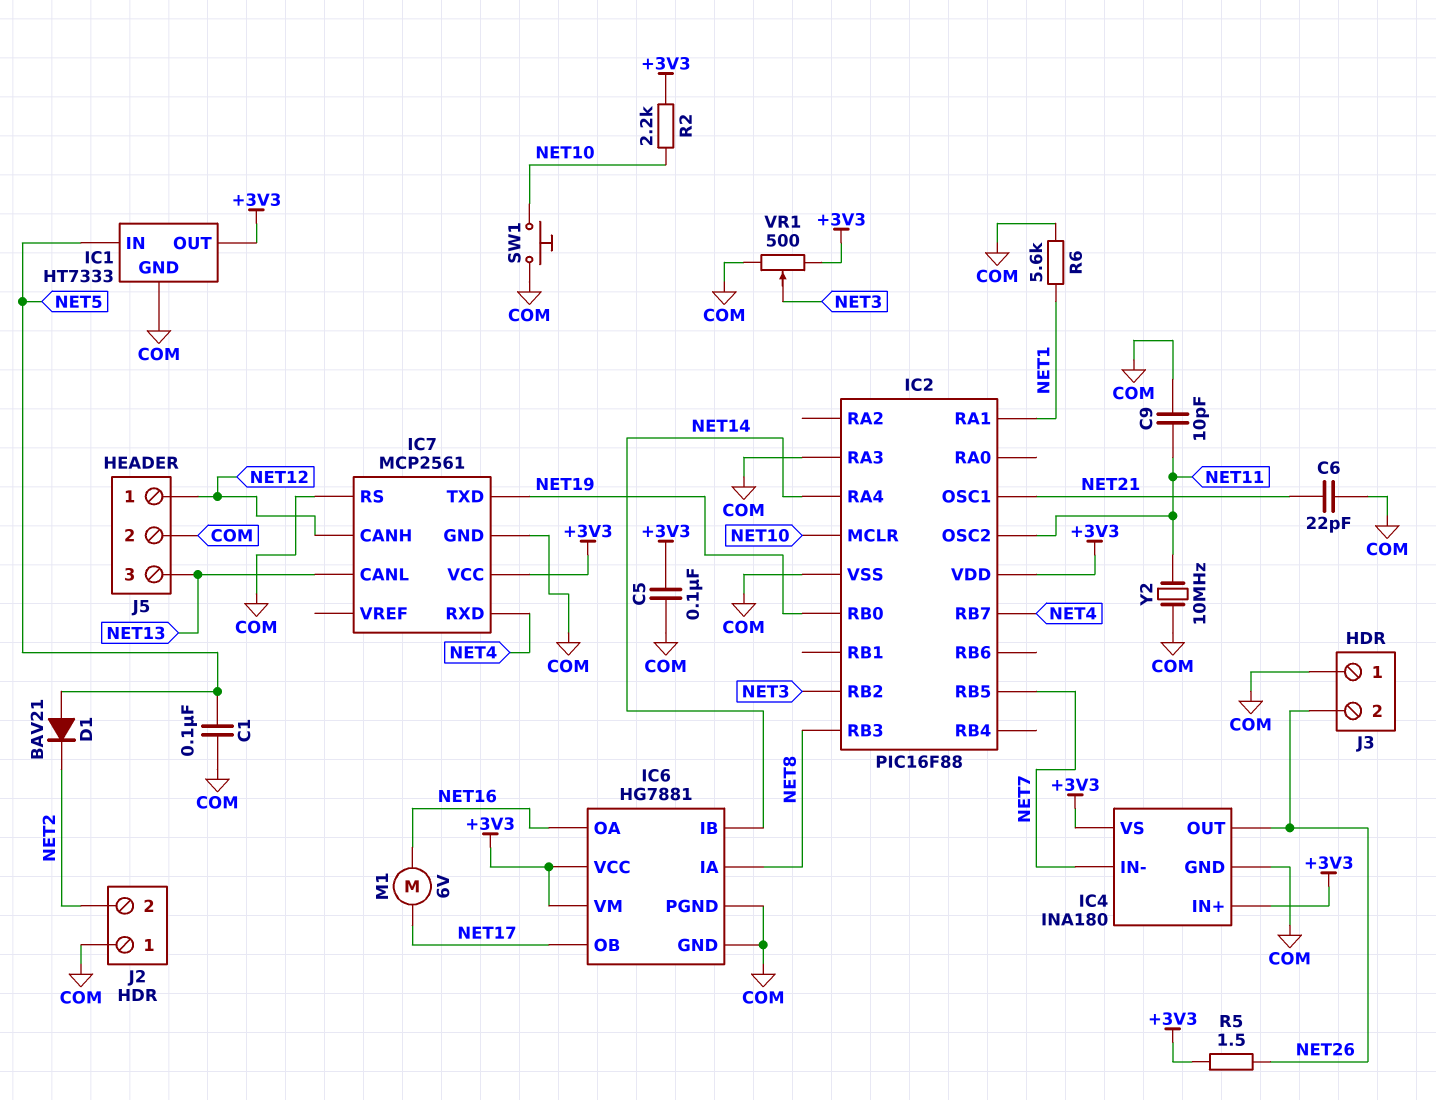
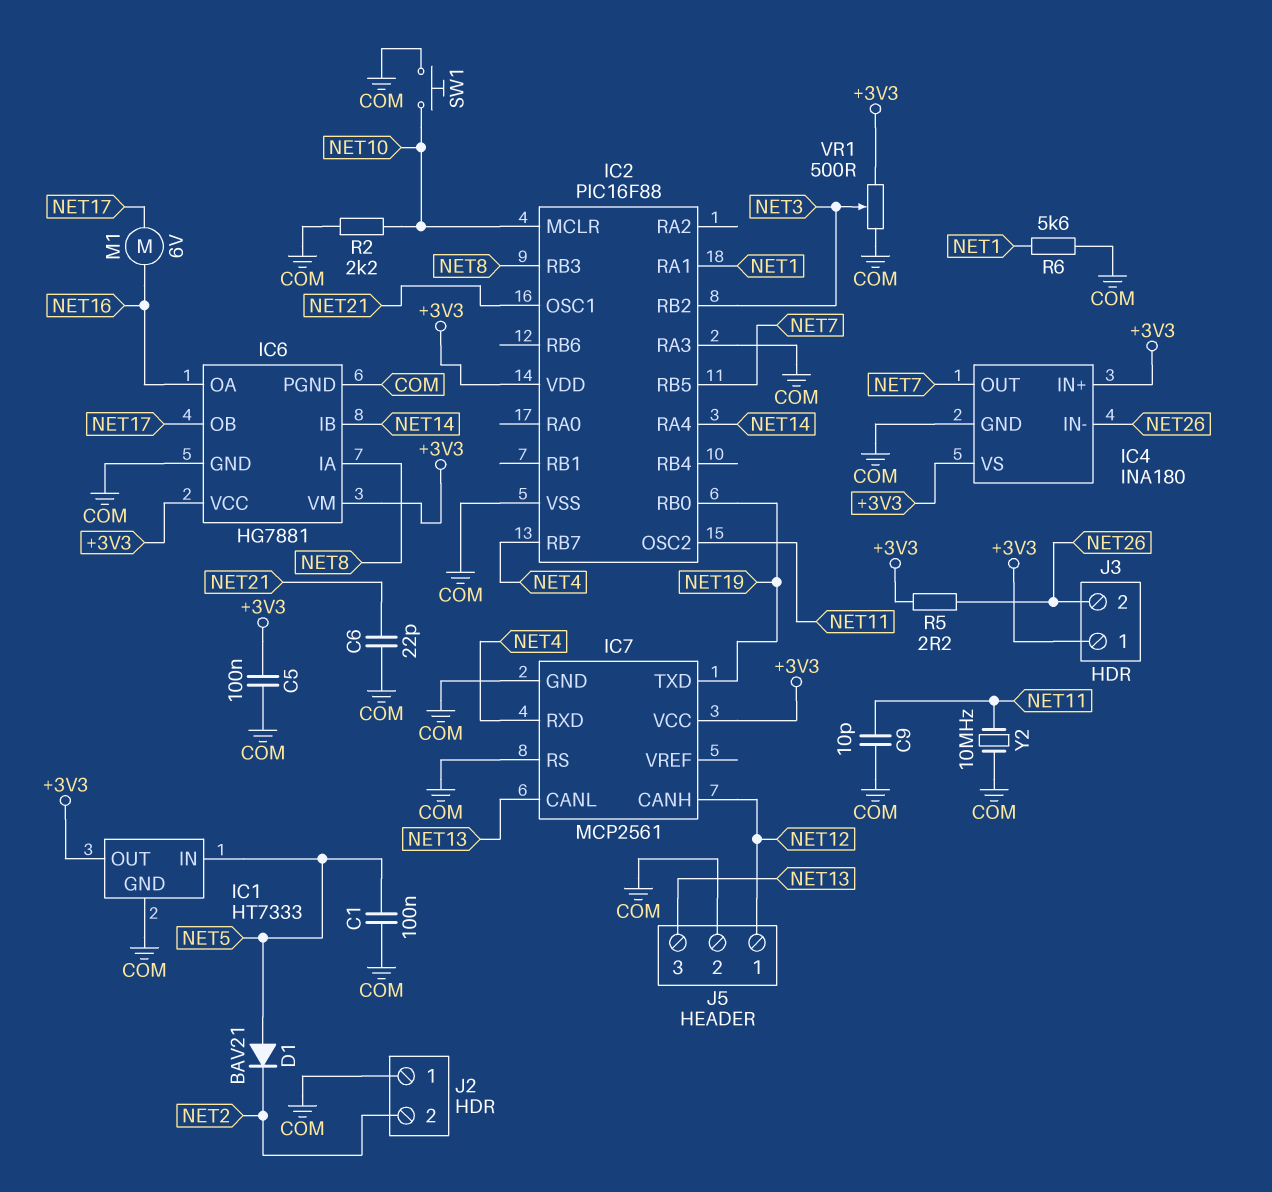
IC4 pin IN-: NET7 -> NET26
IC4 pin OUT: NET26 -> NET7
J3 pin 1: COM -> +3V3
R2: 2.2k (+3V3, NET10) -> 2.2k (COM, NET10)
R5: 1.5 (+3V3, NET26) -> 2.2 (+3V3, NET26)

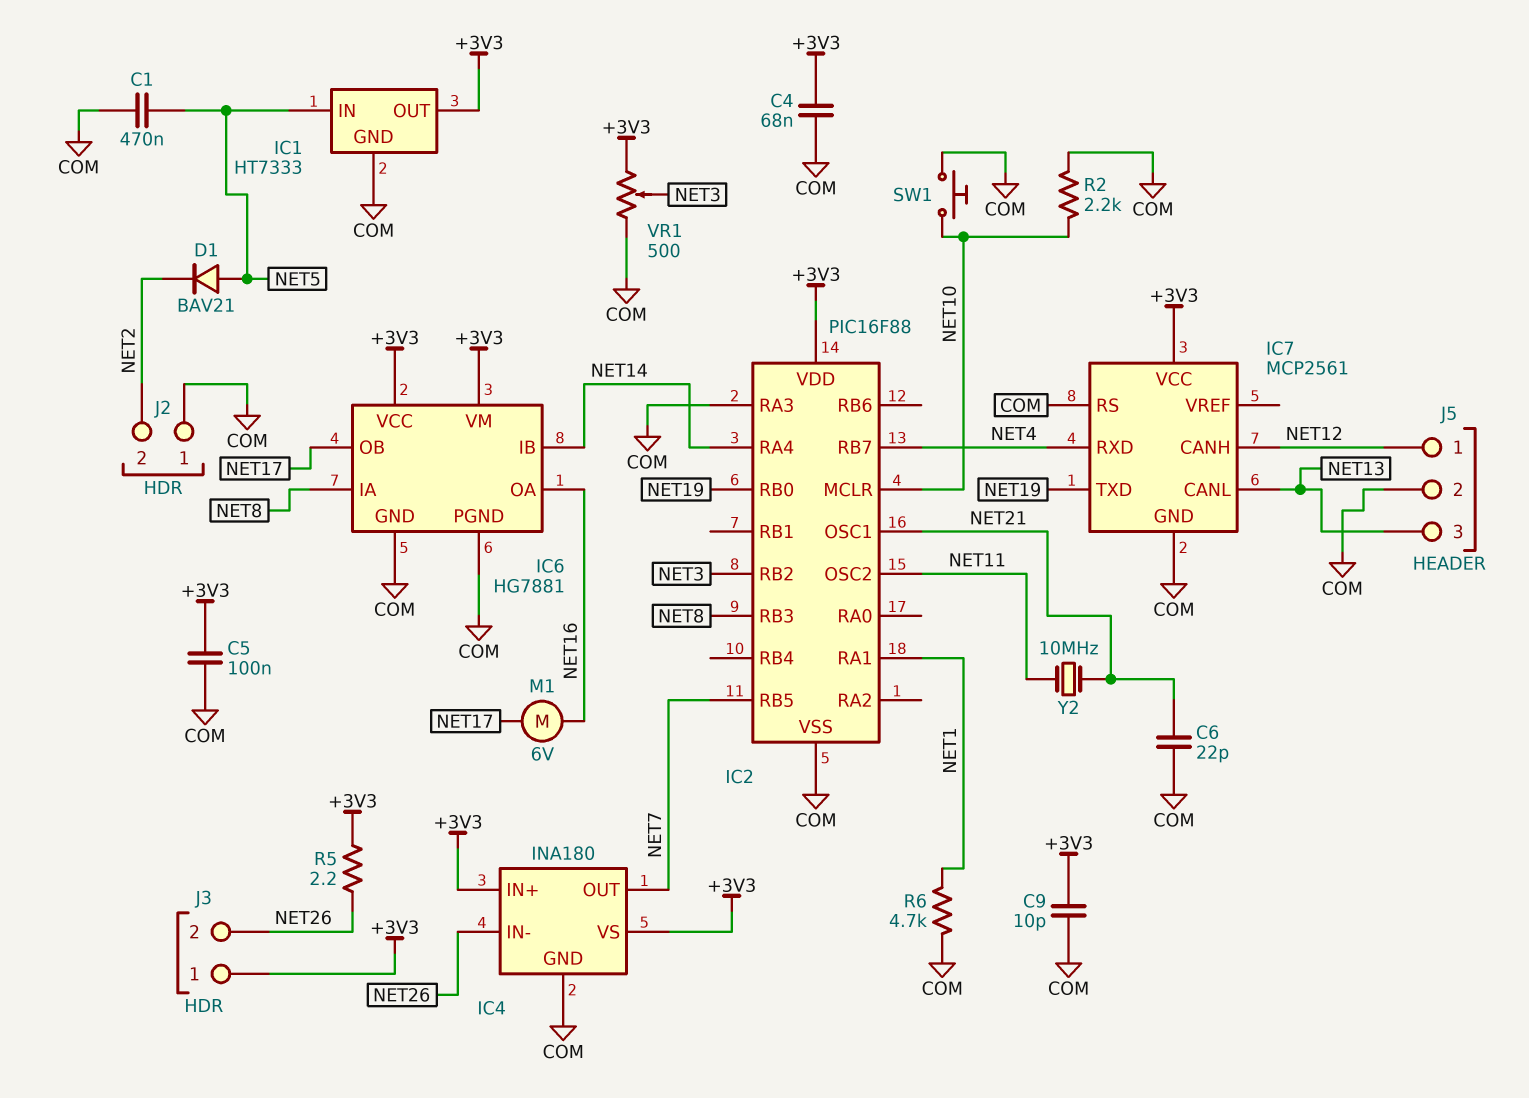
C1: 100nF (COM, NET5) -> 470nF (COM, NET5)
C4: none -> 68nF (+3V3, COM)
C9: 10pF (COM, NET11) -> 10pF (+3V3, COM)
R6: 5.6k (COM, NET1) -> 4.7k (COM, NET1)
Y2: 10MHz (COM, NET11) -> 10MHz (NET11, NET21)

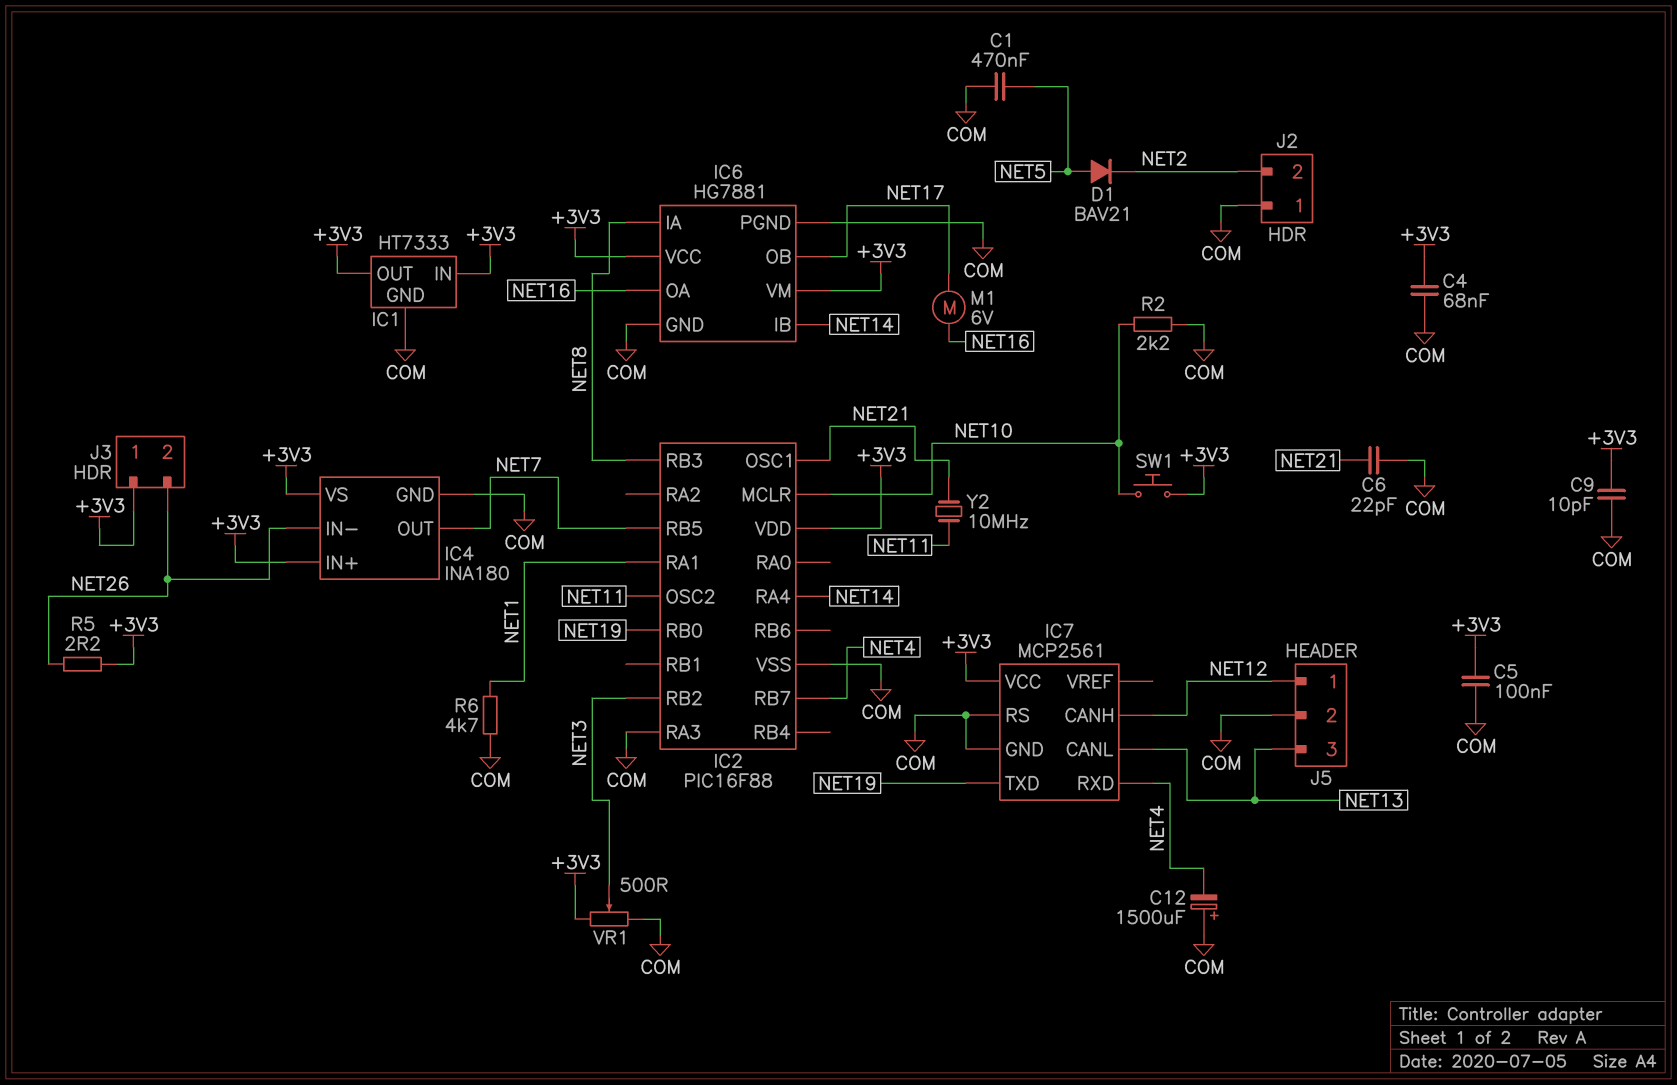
C12: none -> 1500uF (plus COM, minus NET4)
IC1 pin IN: NET5 -> +3V3
SW1: button (COM, NET10) -> button (+3V3, NET10)

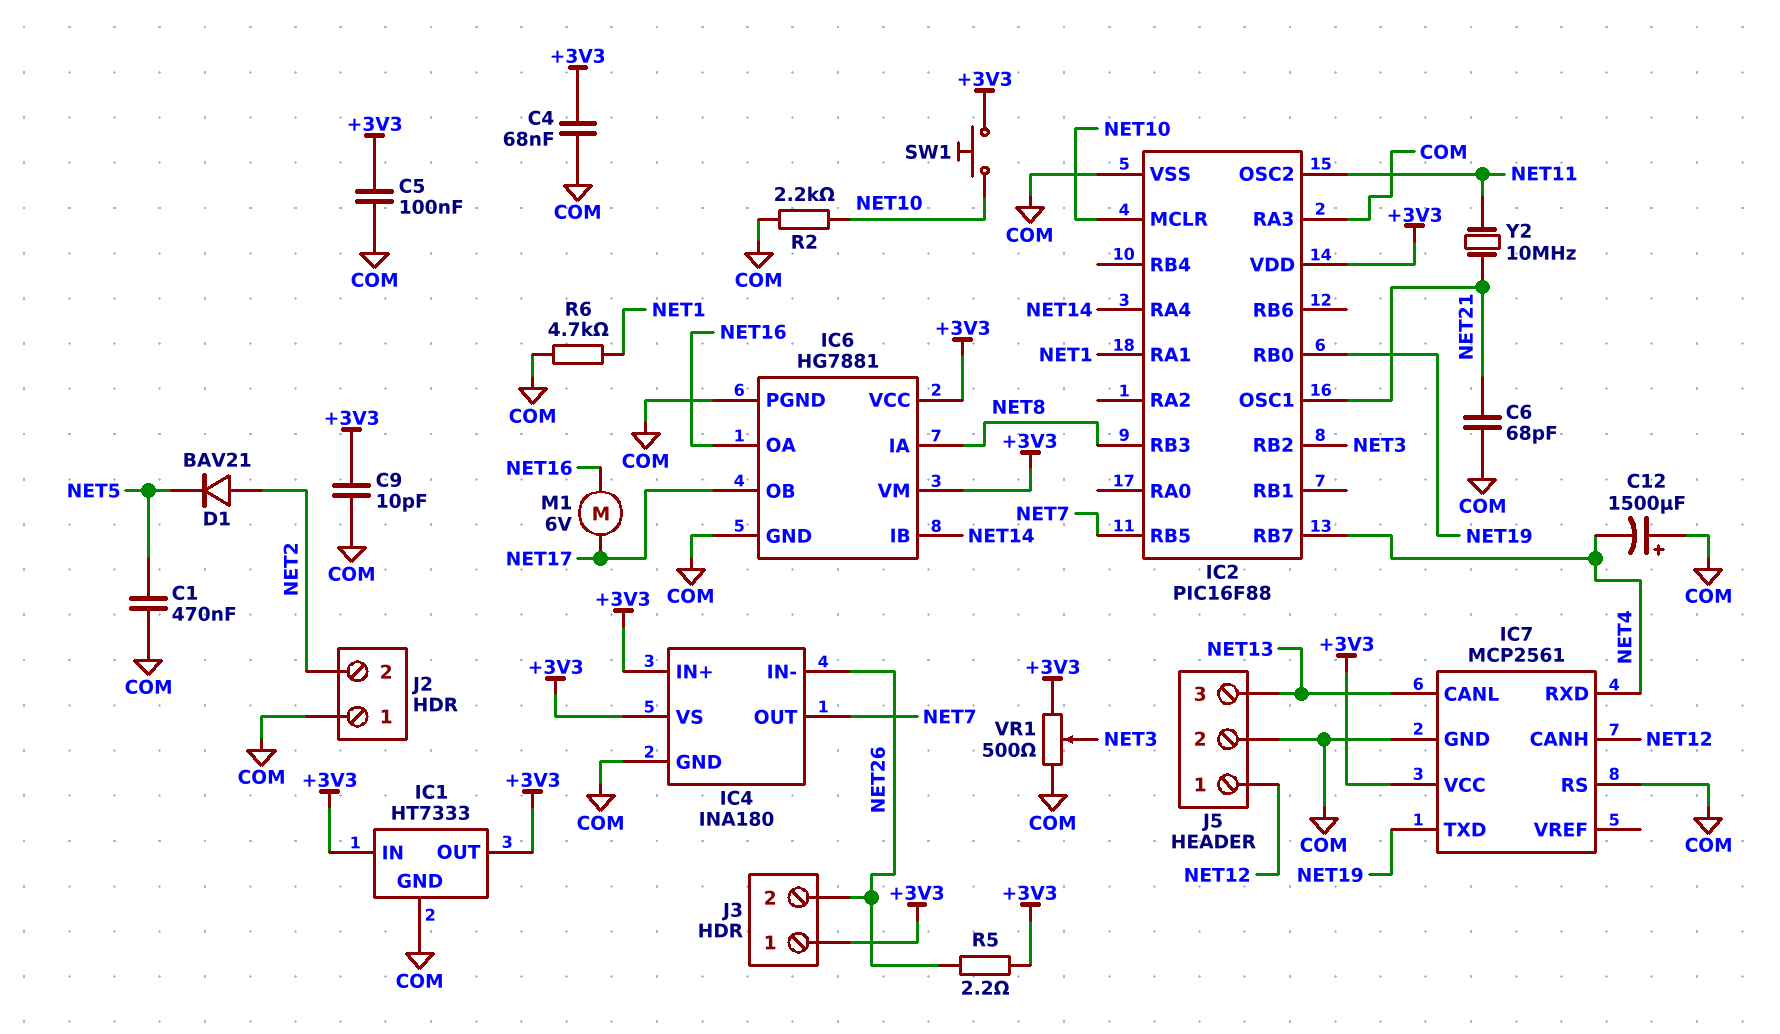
C6: 22pF (COM, NET21) -> 68pF (COM, NET21)
D1: diode BAV21 (A NET5, K NET2) -> diode BAV21 (A NET2, K NET5)

